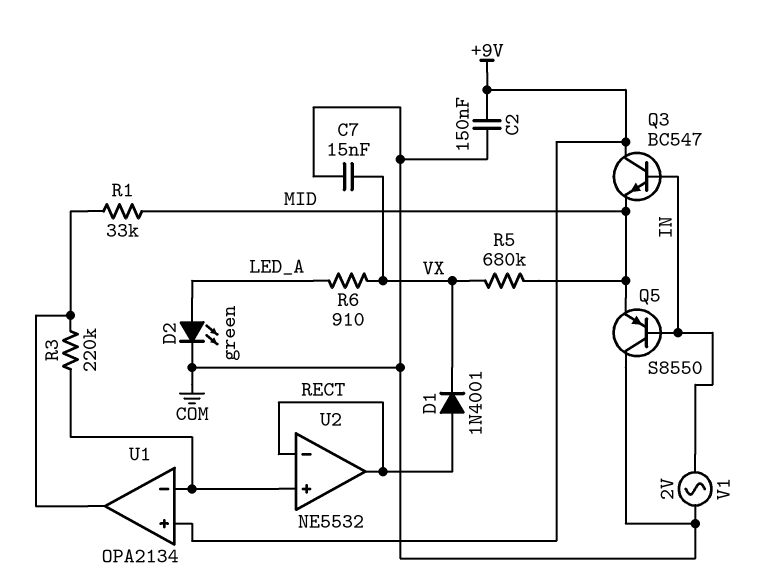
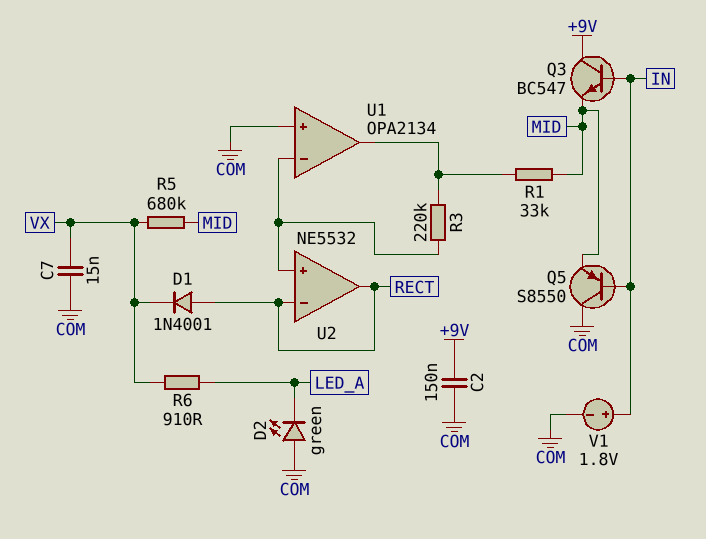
D2: LED green (A LED_A, K COM) -> LED green (A COM, K LED_A)
U1 pin in+: +9V -> COM
V1: AC 2V (COM, IN) -> 1.8V (plus IN, minus COM)

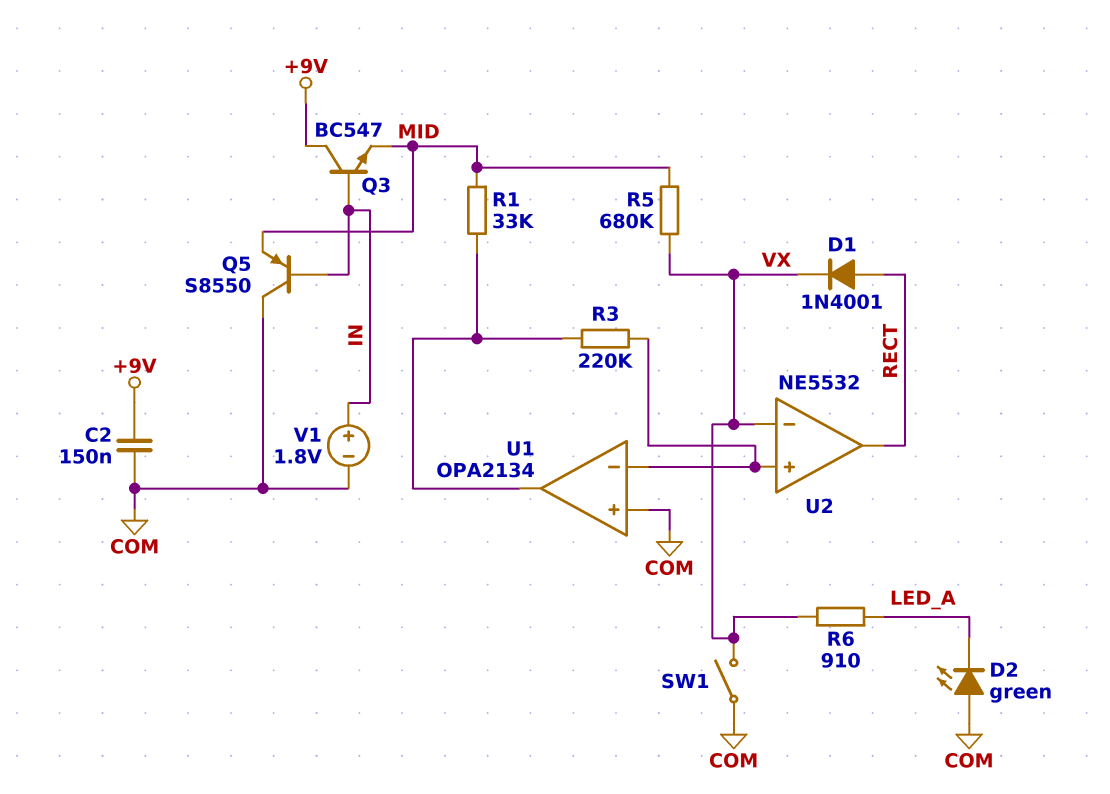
C7: 15nF (COM, VX) -> none
SW1: none -> switch (COM, VX)
U2 pin in-: RECT -> VX

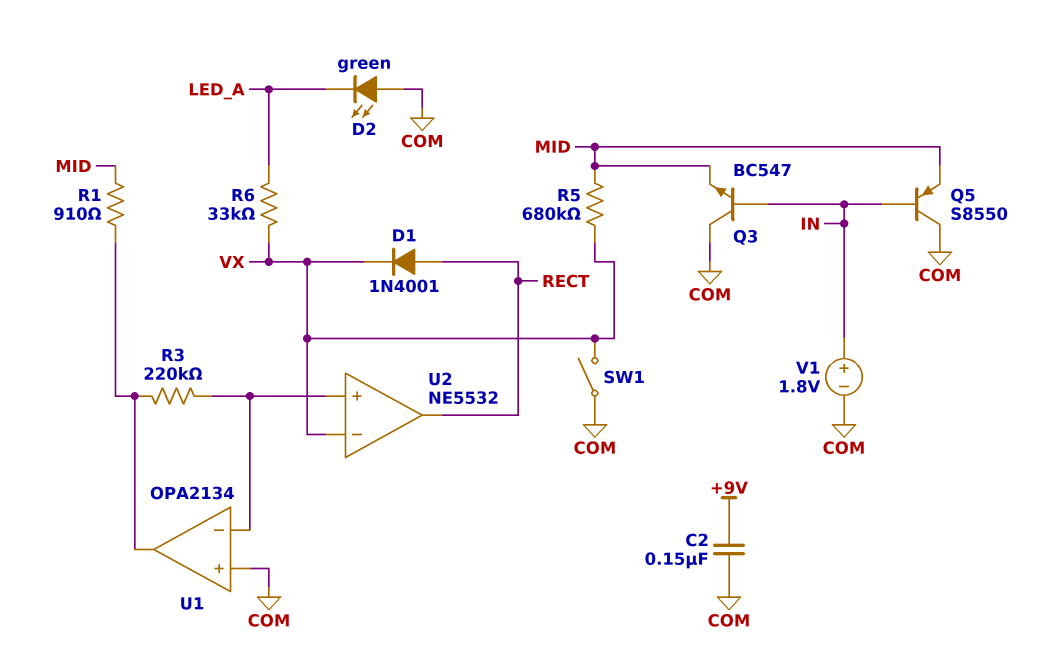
Q3: NPN BC547 (B IN, C +9V, E MID) -> NPN BC547 (B IN, C COM, E MID)
R1: 33k (MID, U1/out) -> 910 (MID, U1/out)
R6: 910 (LED_A, VX) -> 33k (LED_A, VX)

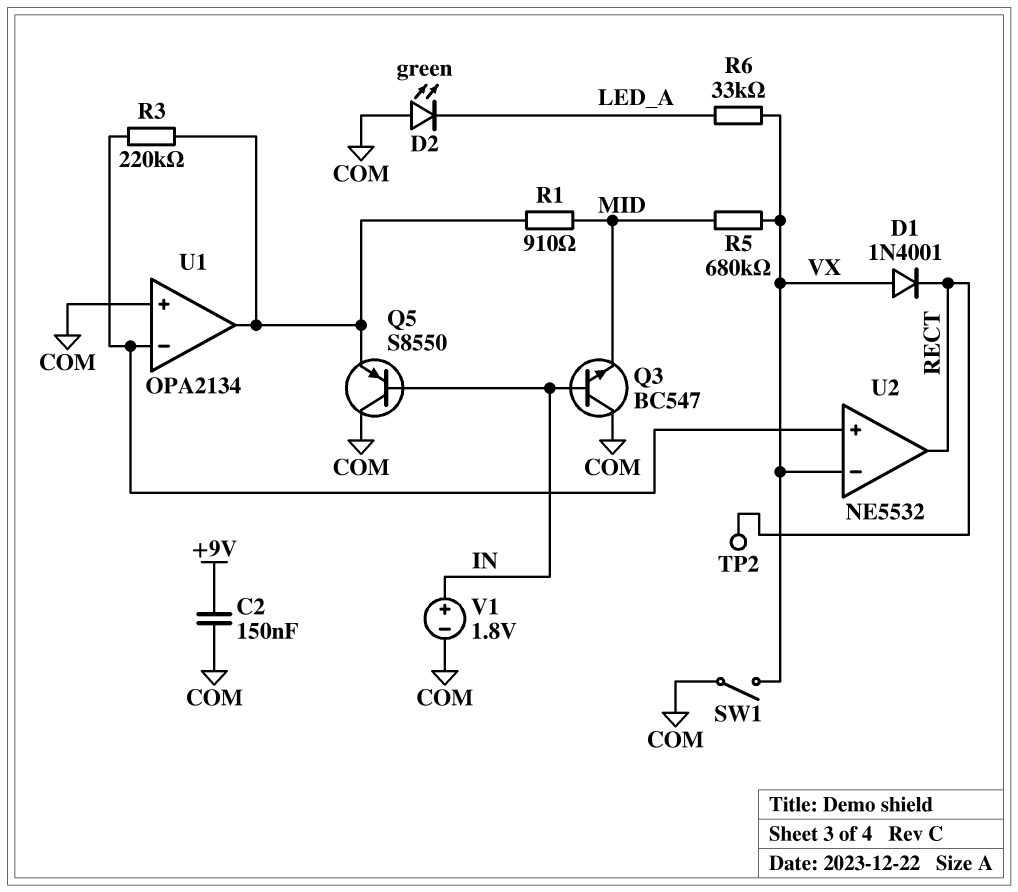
D1: diode 1N4001 (A RECT, K VX) -> diode 1N4001 (A VX, K RECT)
Q5: PNP S8550 (B IN, C COM, E MID) -> PNP S8550 (B IN, C COM, E U1/out)
TP2: none -> test point (RECT)

